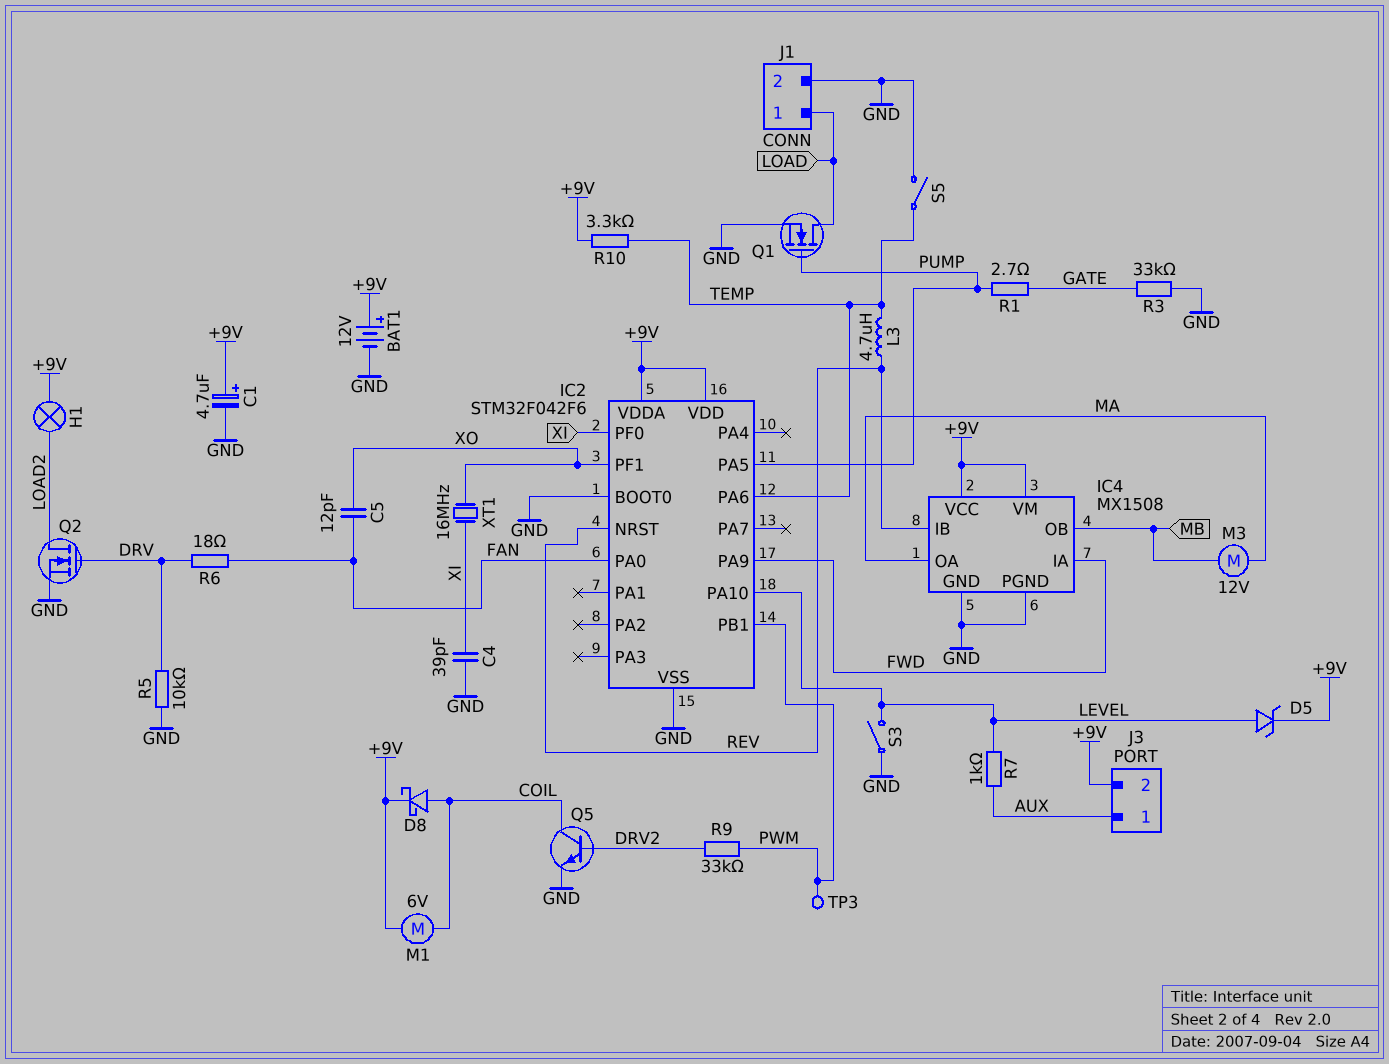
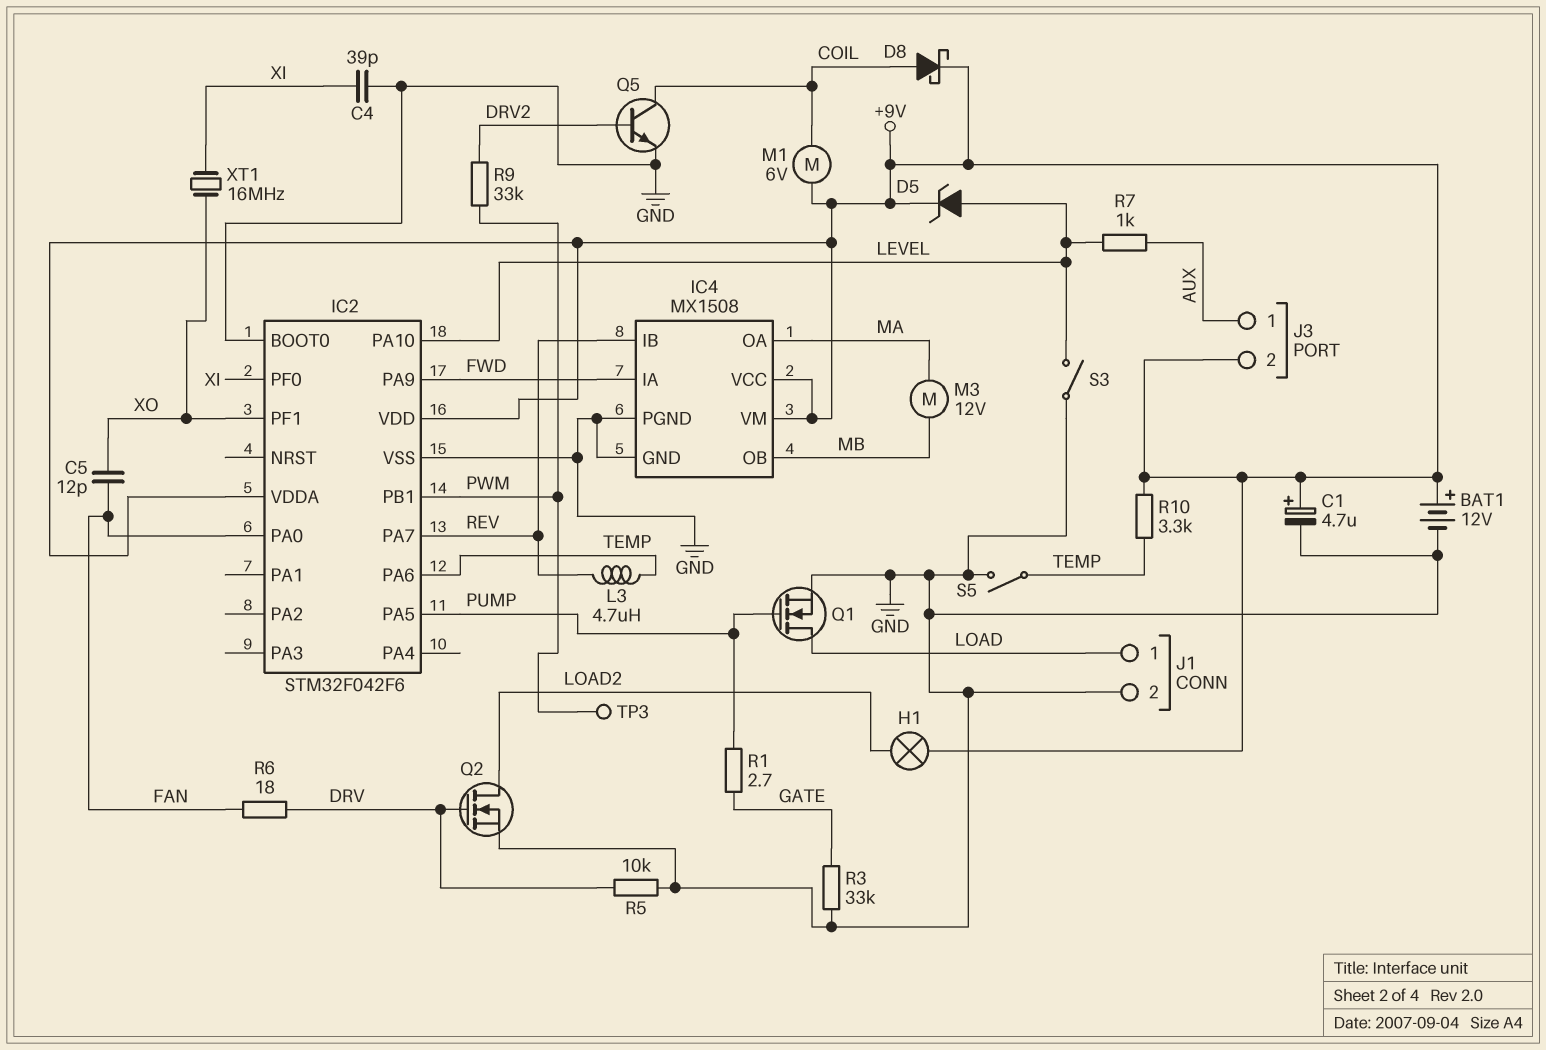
IC2 pin NRST: REV -> none
IC2 pin PA7: none -> REV

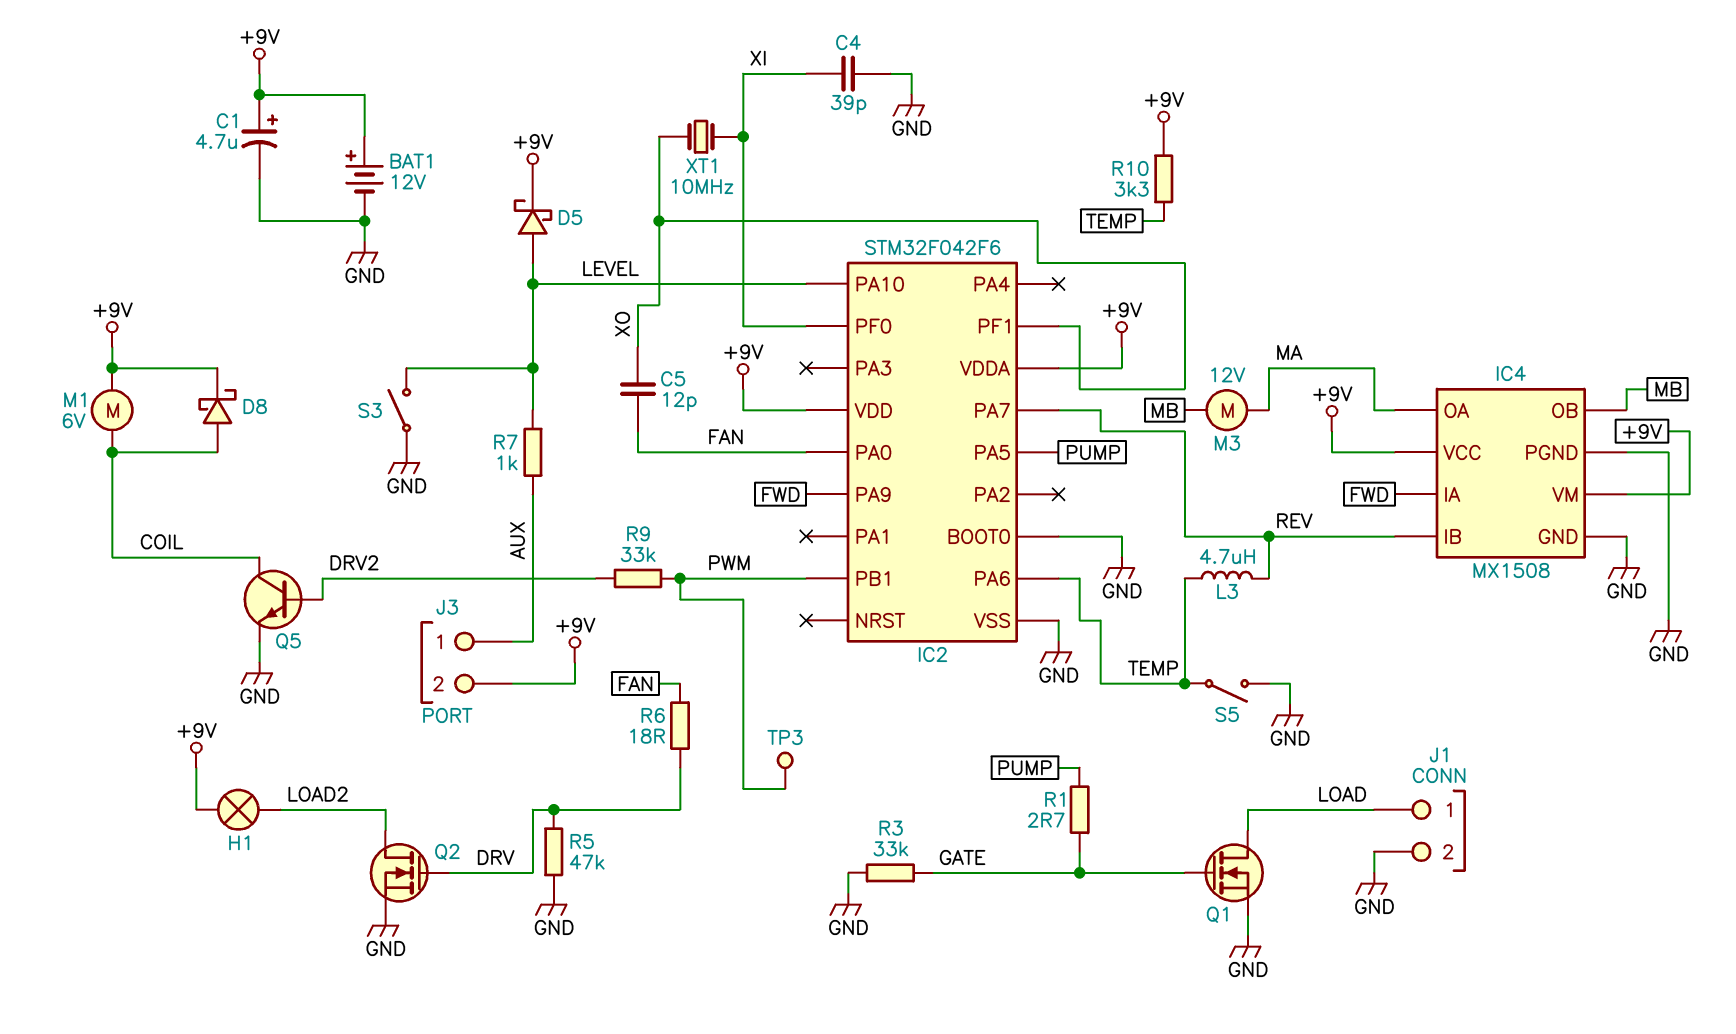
D5: zener (A LEVEL, K +9V) -> schottky (A LEVEL, K +9V)
Q1: NMOS (G PUMP, D LOAD, S GND) -> NMOS (G GATE, D LOAD, S GND)
R5: 10k (DRV, GND) -> 47k (DRV, GND)
XT1: 16MHz (XI, XO) -> 10MHz (XI, XO)

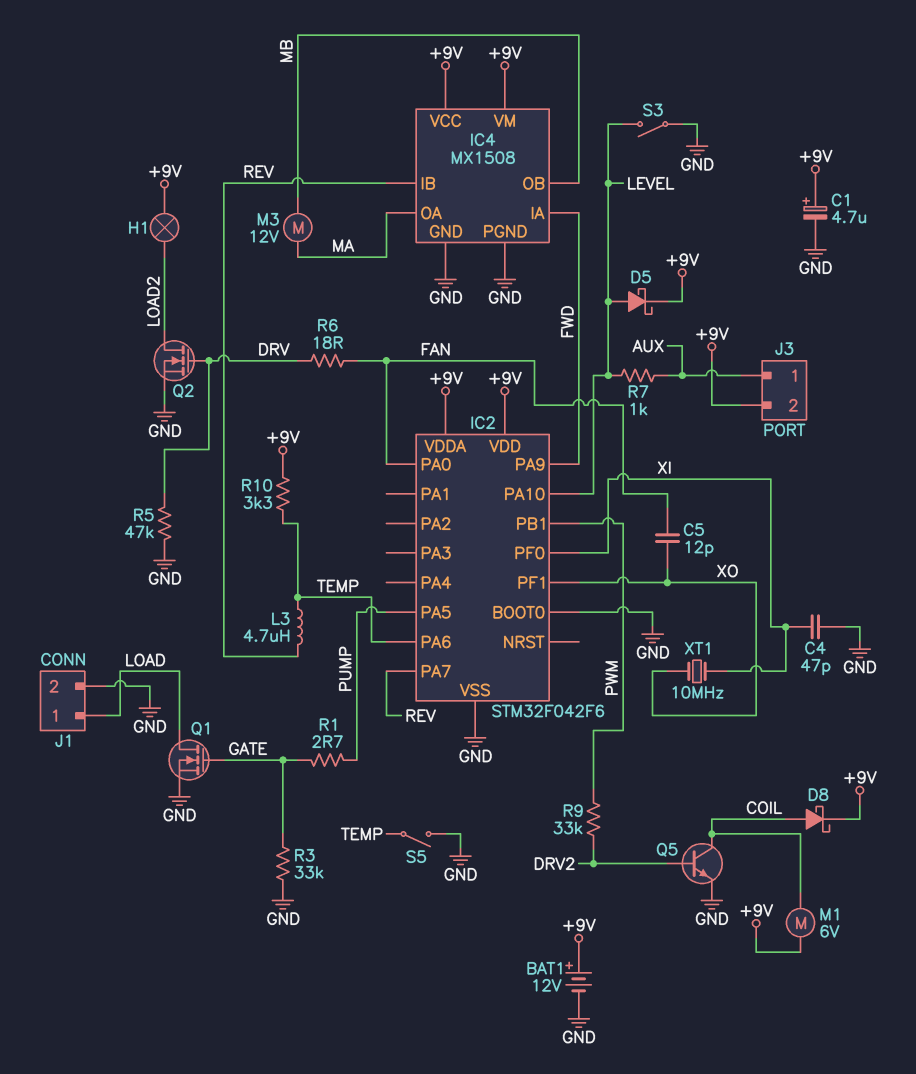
C4: 39pF (GND, XI) -> 47pF (GND, XI)
TP3: test point (PWM) -> none

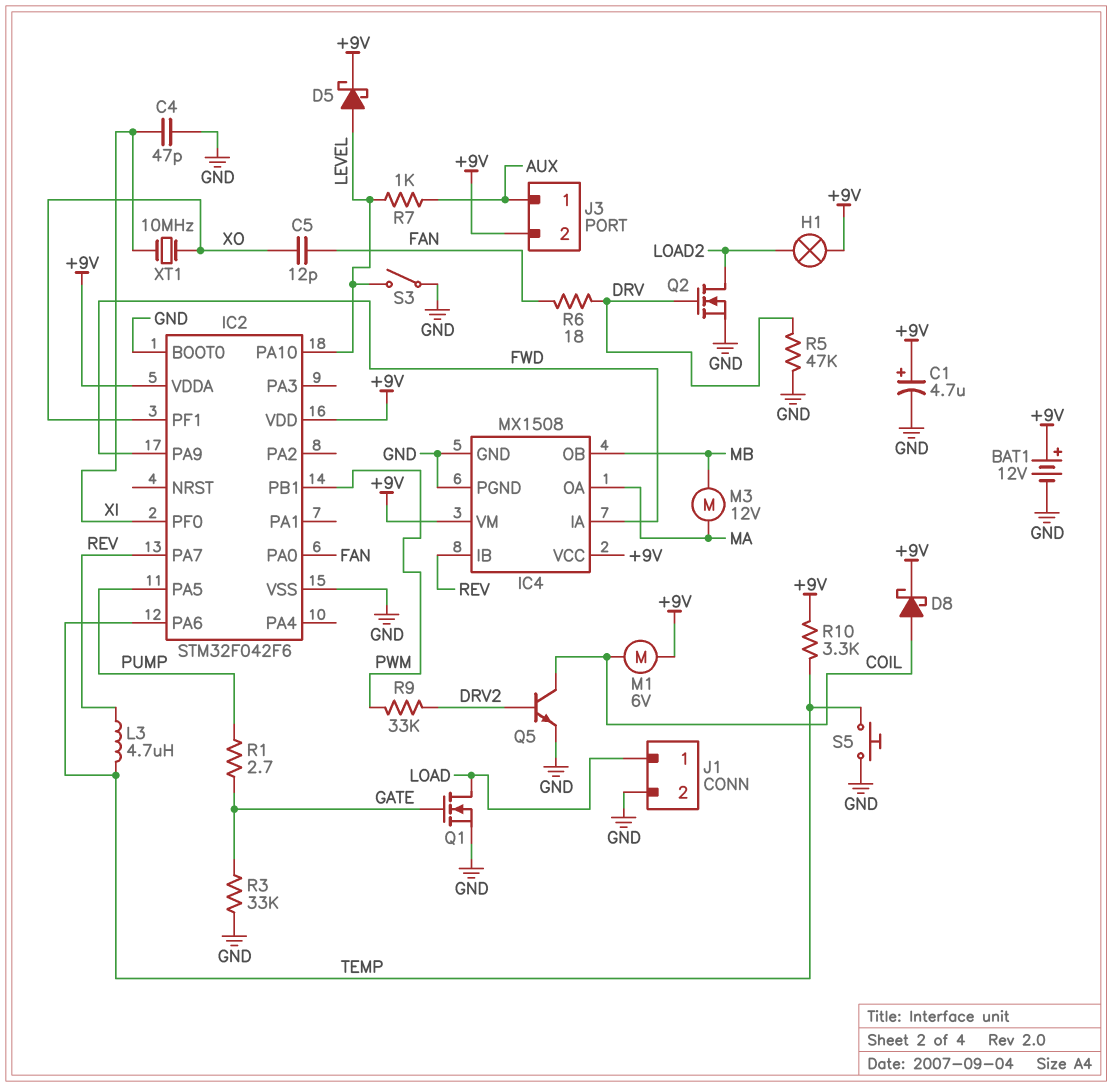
S5: switch (GND, TEMP) -> button (GND, TEMP)

